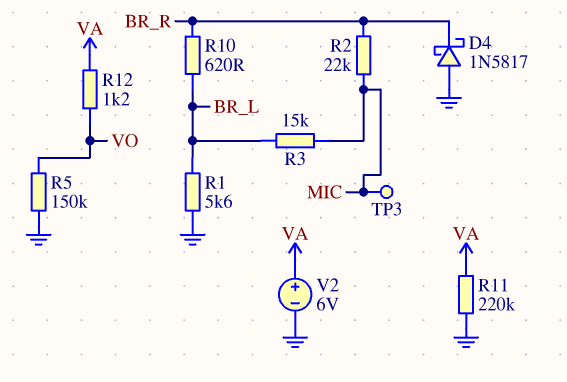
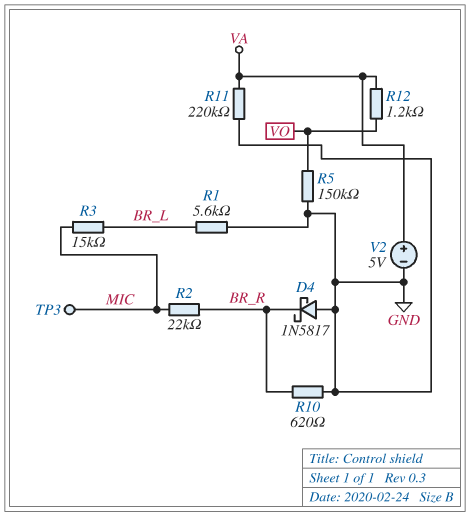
R10: 620 (BR_L, BR_R) -> 620 (BR_R, GND)
V2: 6V (plus VA, minus GND) -> 5V (plus VA, minus GND)

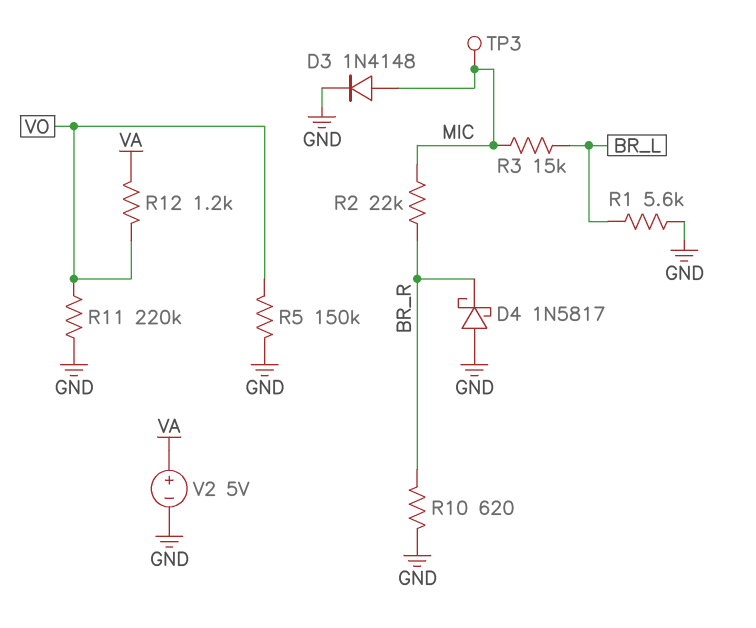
D3: none -> diode 1N4148 (A MIC, K GND)
R11: 220k (GND, VA) -> 220k (GND, VO)

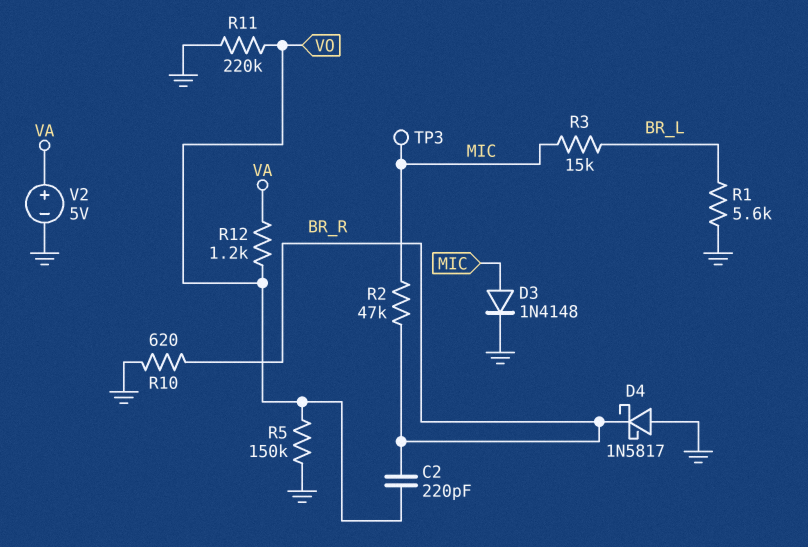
C2: none -> 220pF (BR_R, VO)
R2: 22k (BR_R, MIC) -> 47k (BR_R, MIC)

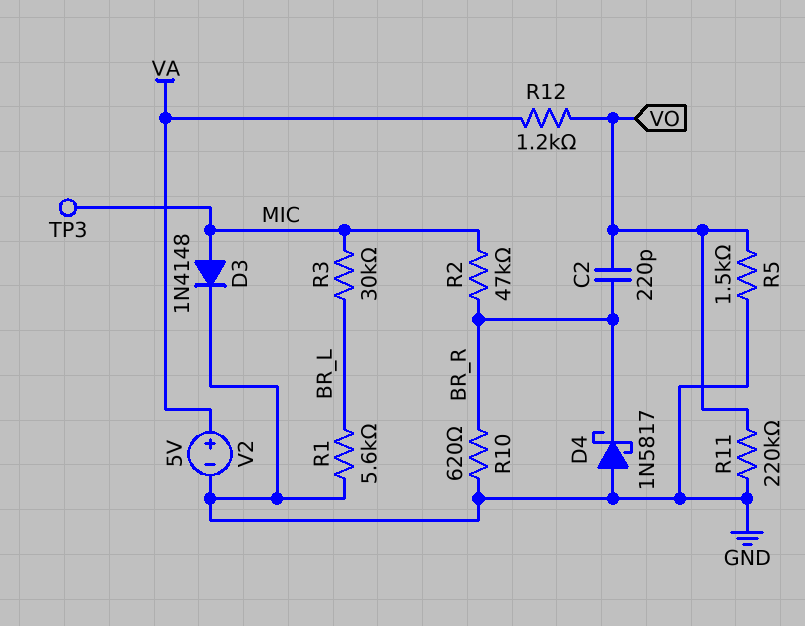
R3: 15k (BR_L, MIC) -> 30k (BR_L, MIC)
R5: 150k (GND, VO) -> 1.5k (GND, VO)

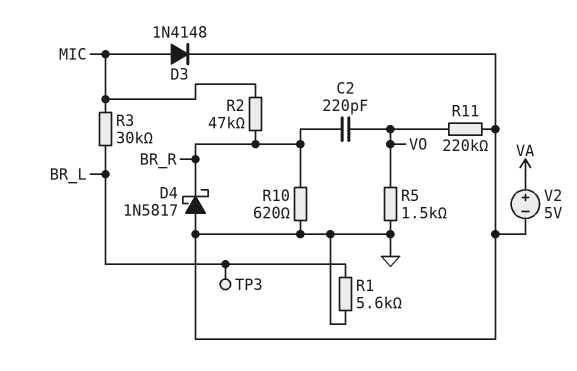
R12: 1.2k (VA, VO) -> none
TP3: test point (MIC) -> test point (BR_L)

